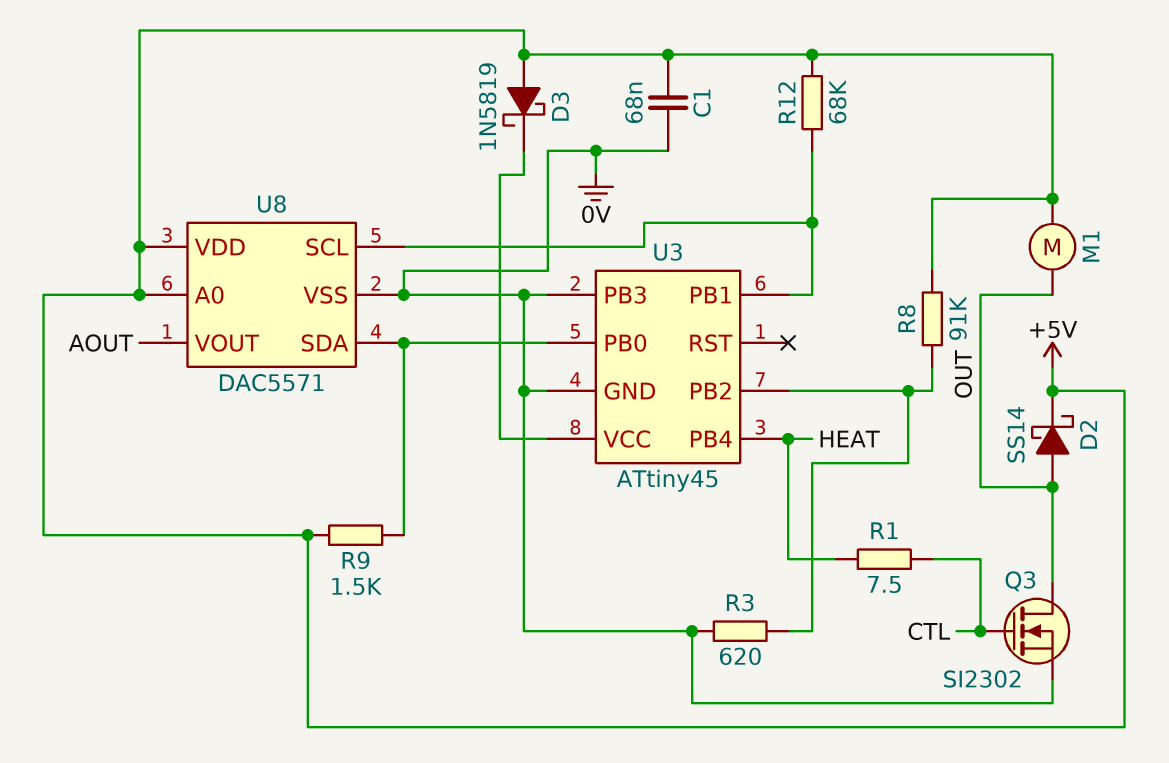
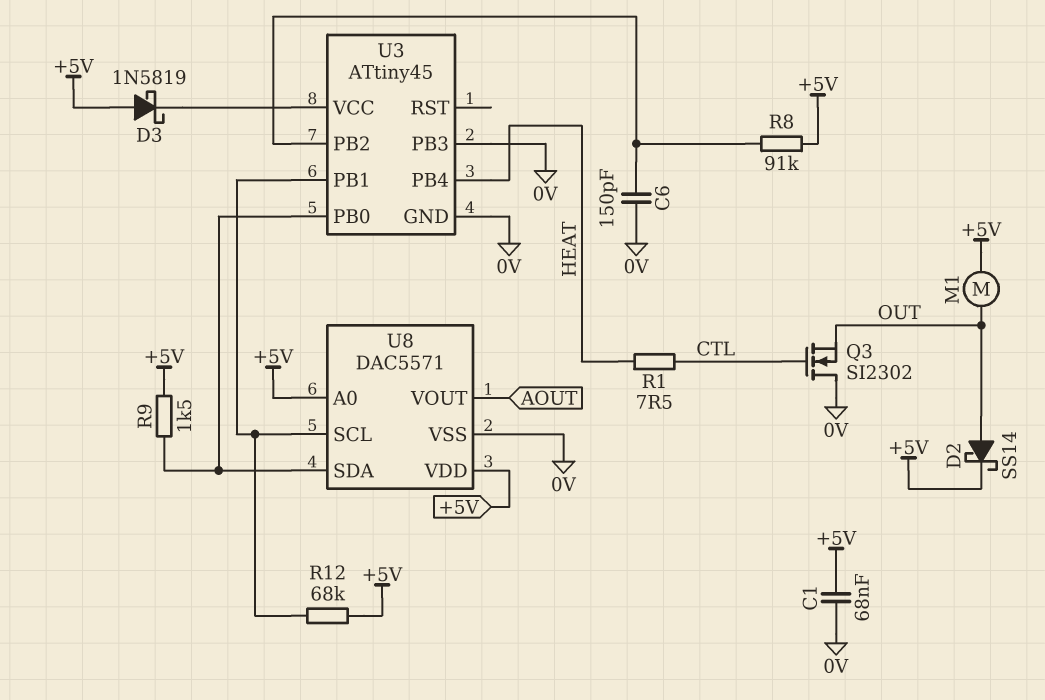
C6: none -> 150pF (0V, U3/PB2)
Q3: NMOS SI2302 (G CTL, D OUT, S 0V) -> NMOS SI2302 (G CTL, D 0V, S OUT)
R3: 620 (0V, U3/PB2) -> none

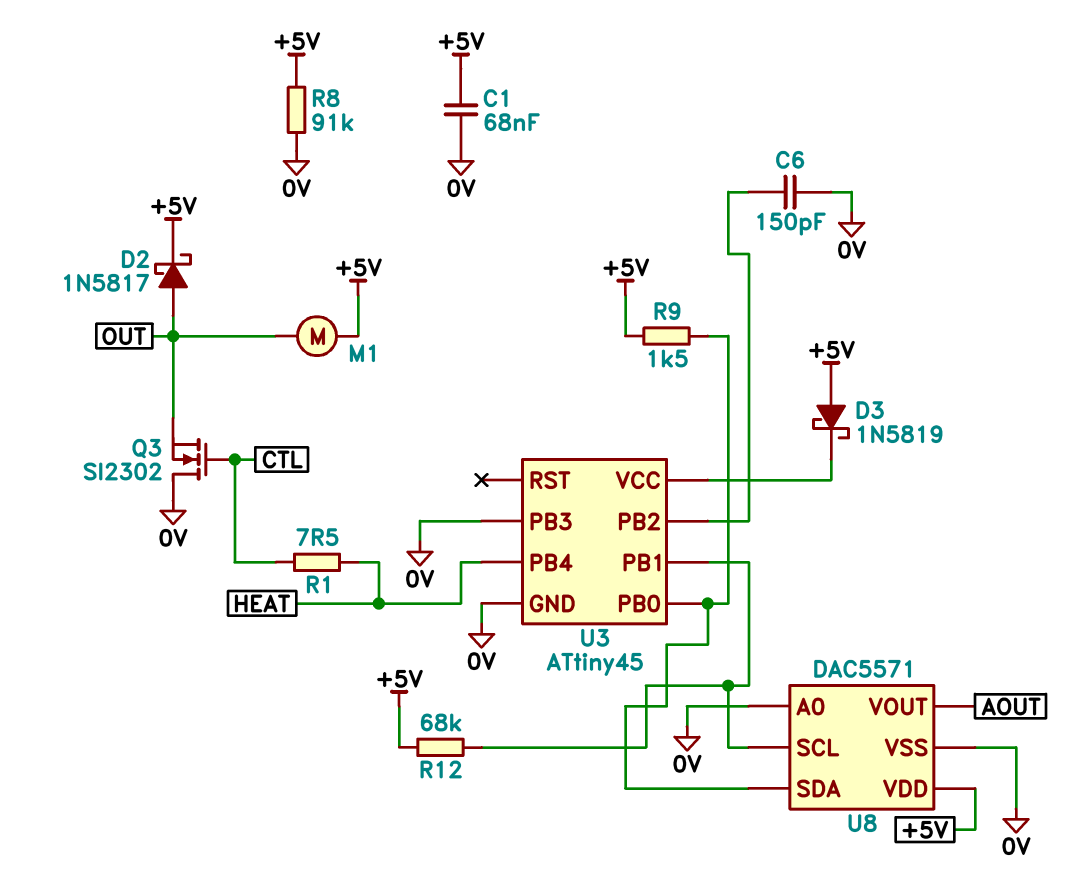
D2: schottky SS14 (A OUT, K +5V) -> schottky 1N5817 (A OUT, K +5V)
R8: 91k (+5V, U3/PB2) -> 91k (+5V, 0V)
U8 pin A0: +5V -> 0V

